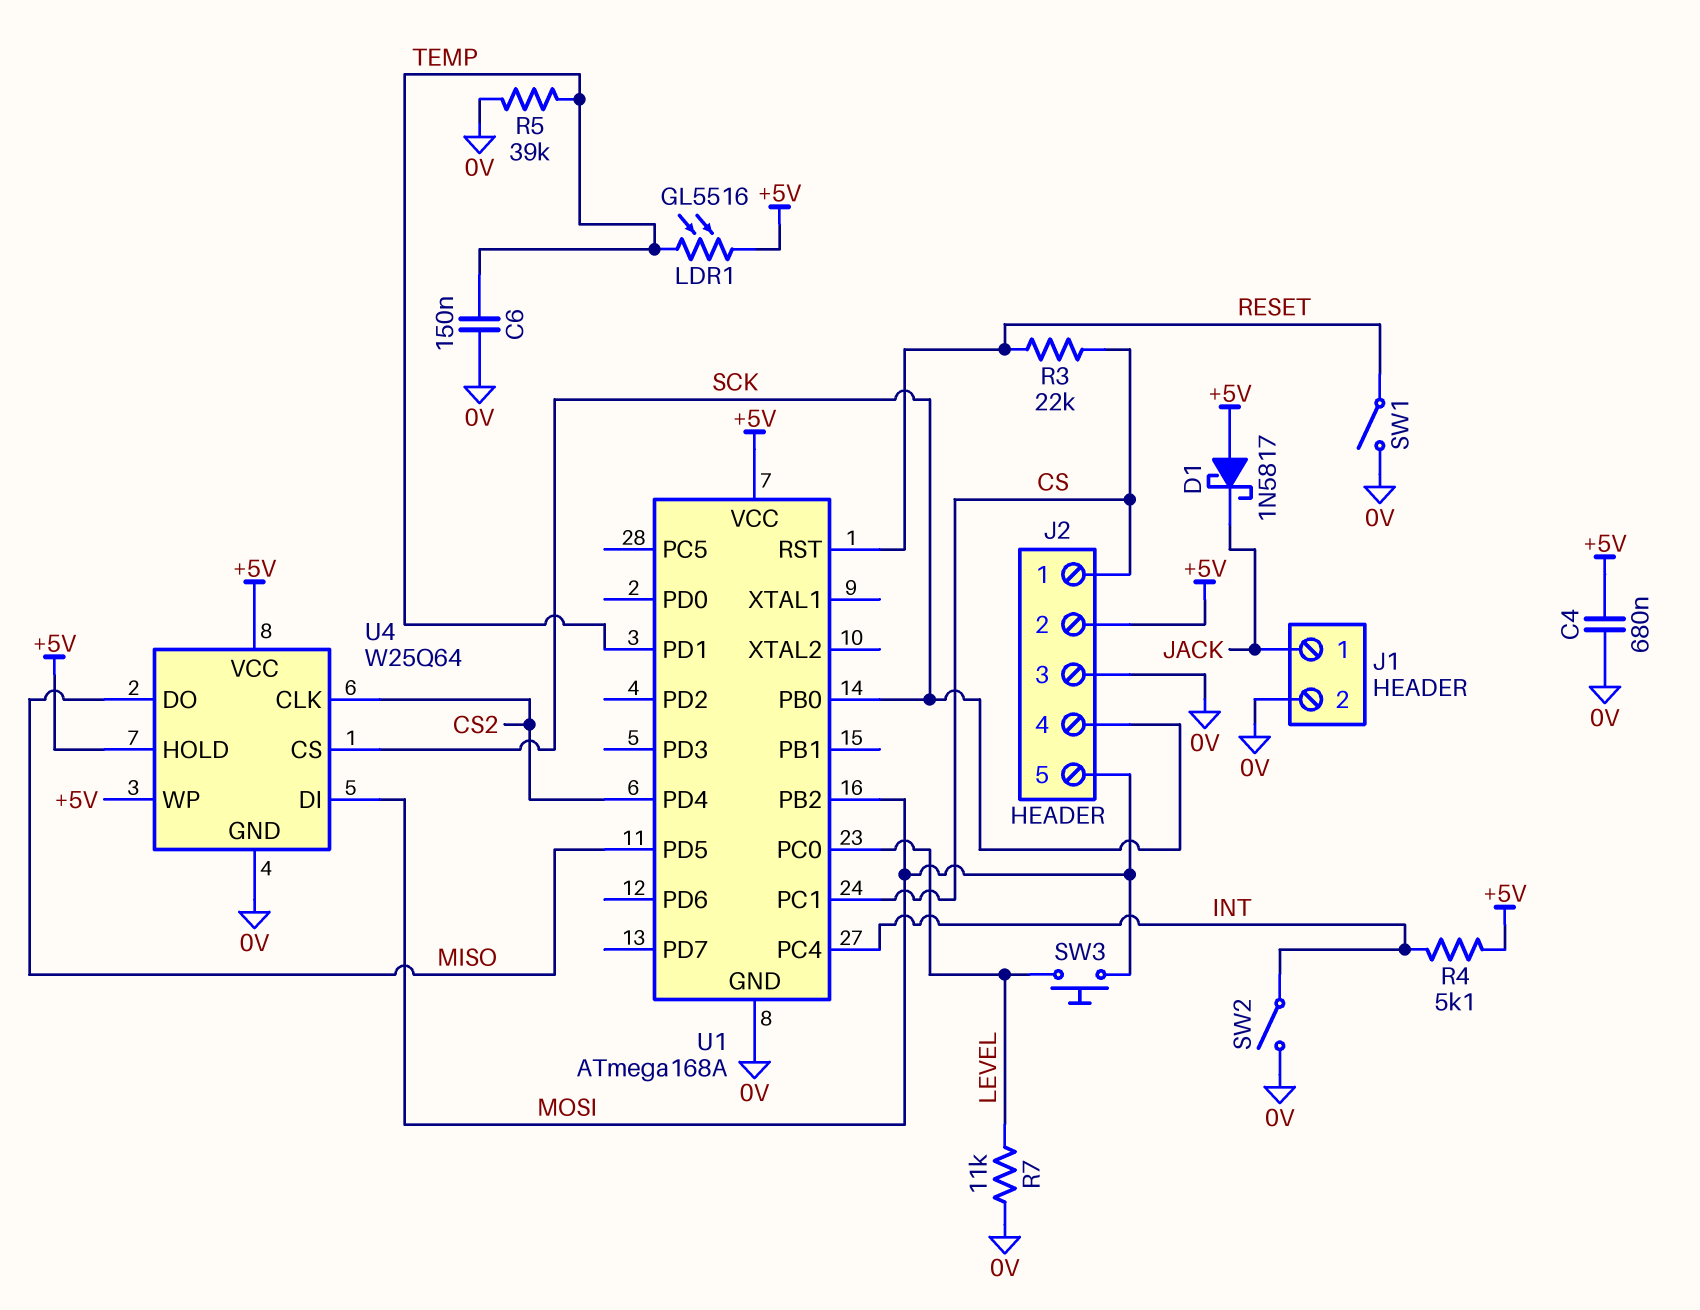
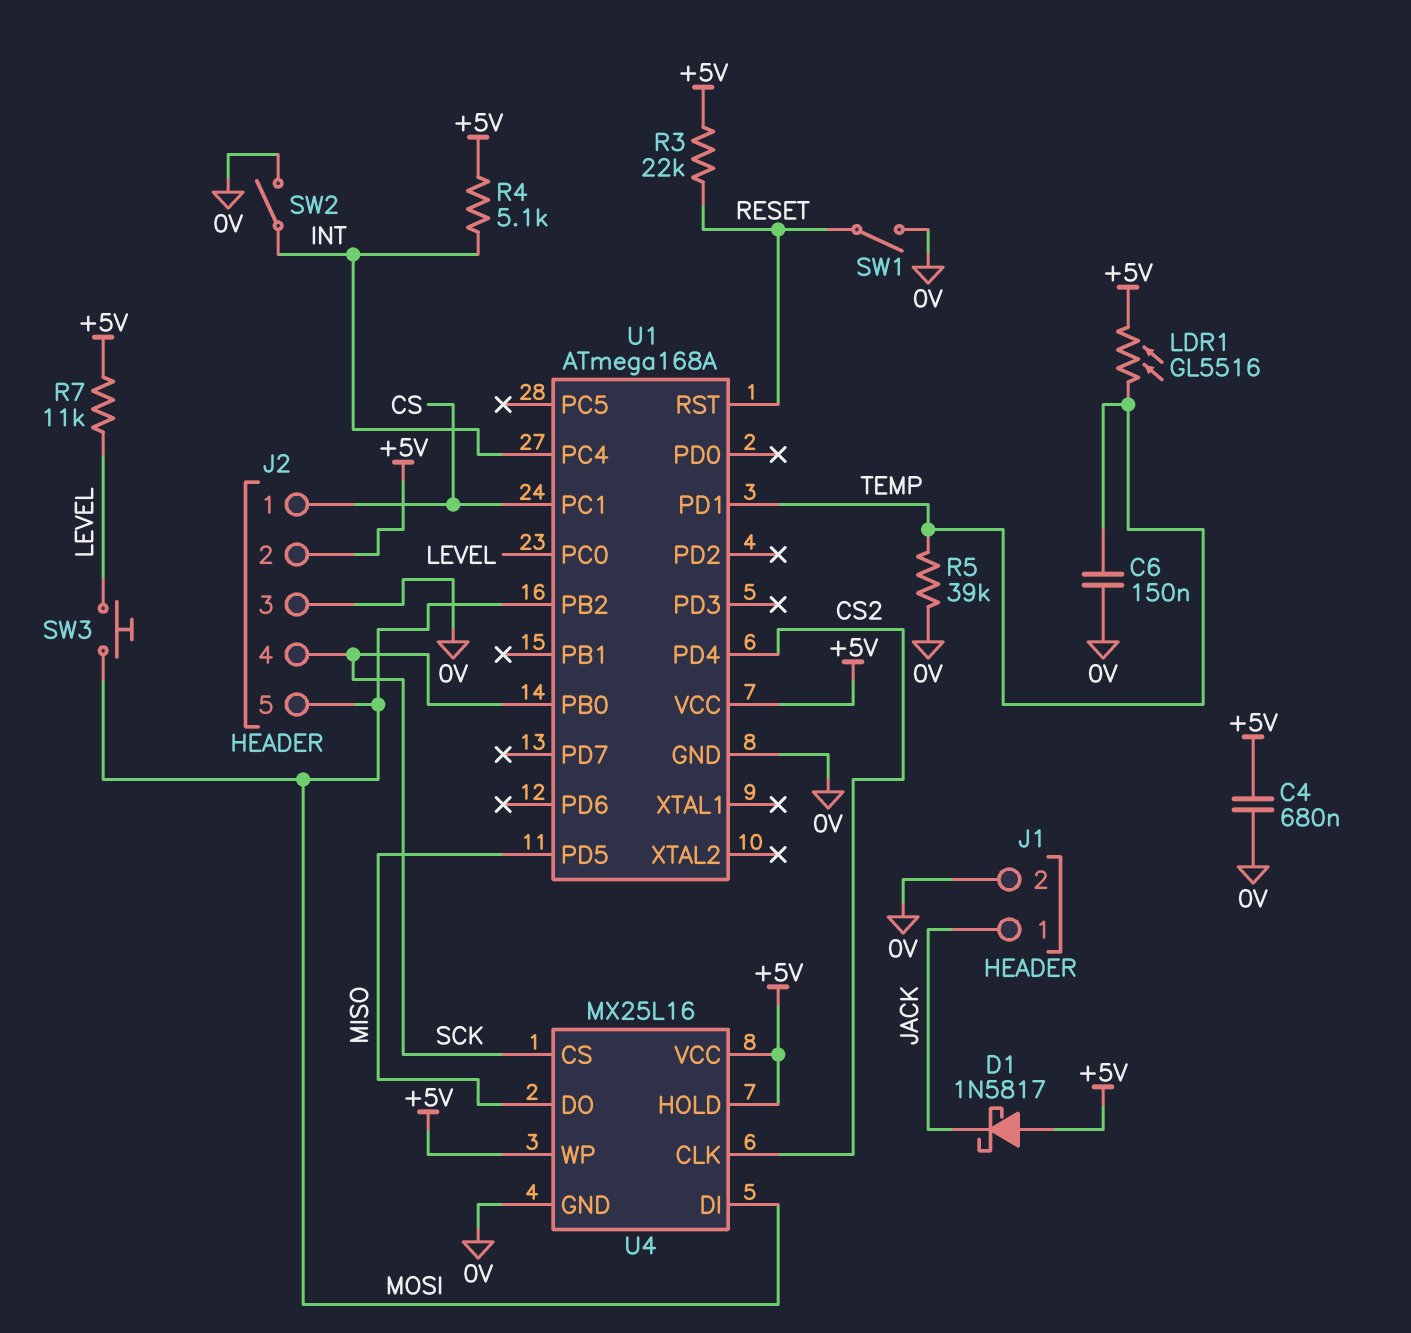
R3: 22k (CS, RESET) -> 22k (+5V, RESET)
R7: 11k (0V, LEVEL) -> 11k (+5V, LEVEL)
U4: W25Q64 -> MX25L16

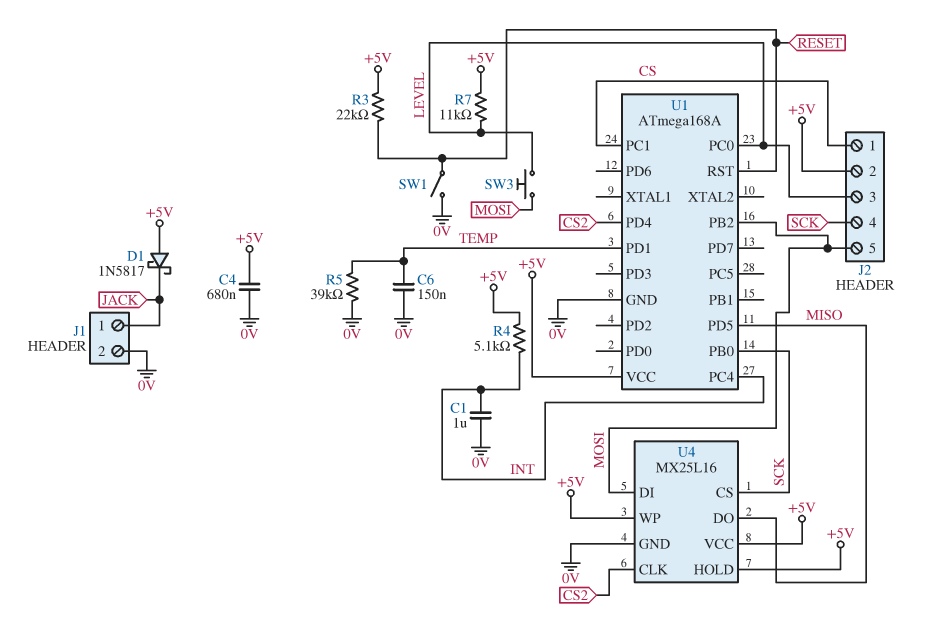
C1: none -> 1uF (0V, INT)
J2 pin 3: 0V -> LEVEL
LDR1: GL5516 (+5V, TEMP) -> none
SW2: switch (0V, INT) -> none

